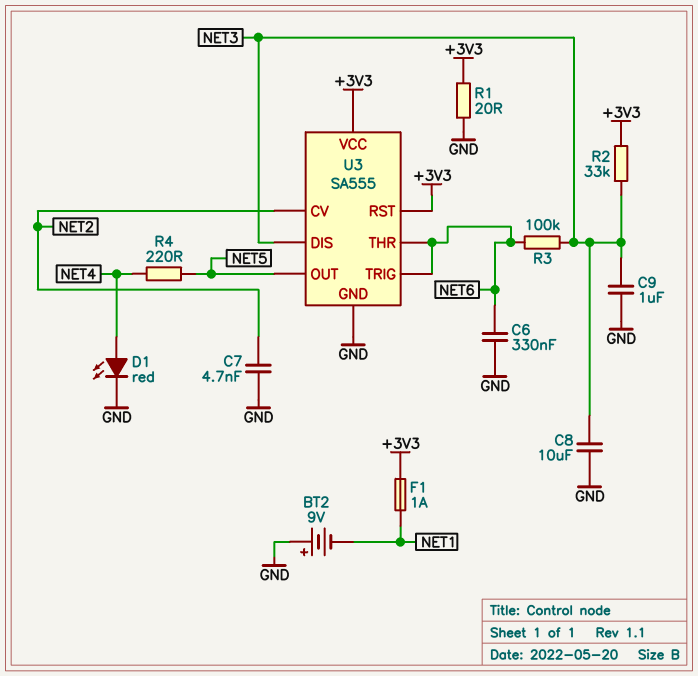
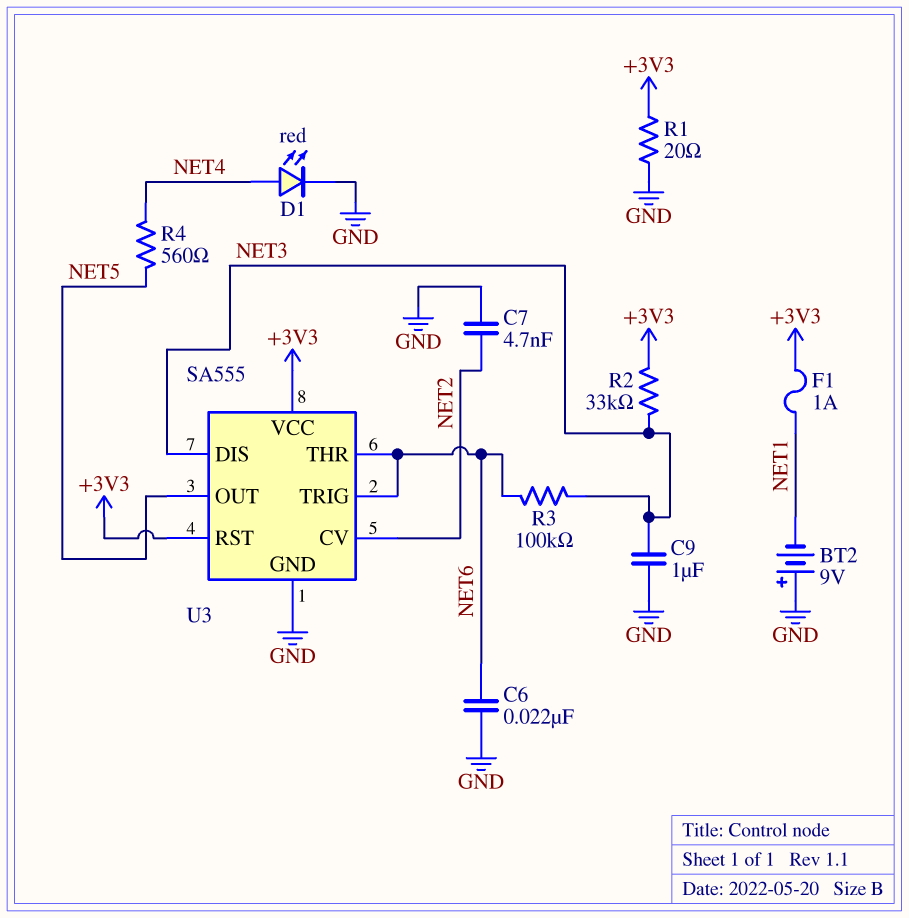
C6: 330nF (GND, NET6) -> 22nF (GND, NET6)
C8: 10uF (GND, NET3) -> none
R4: 220 (NET4, NET5) -> 560 (NET4, NET5)

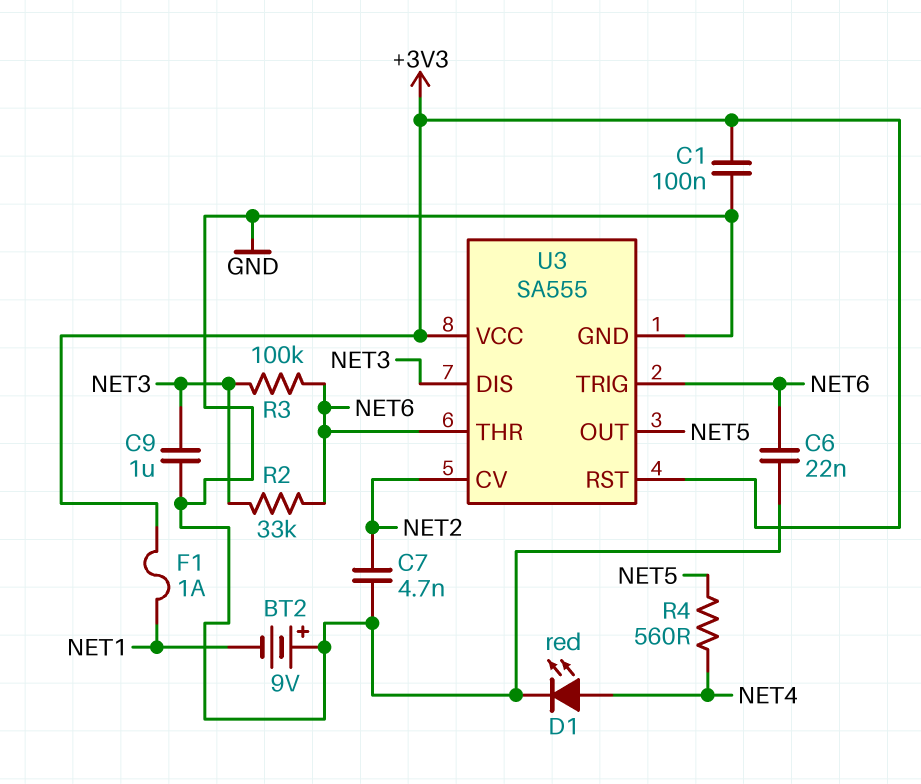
C1: none -> 100nF (+3V3, GND)
R1: 20 (+3V3, GND) -> none
R2: 33k (+3V3, NET3) -> 33k (NET3, NET6)

